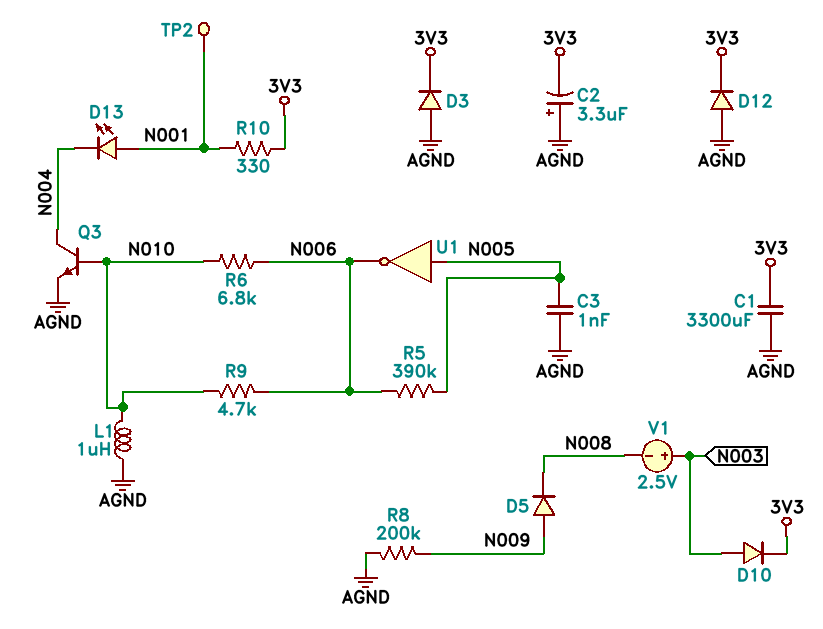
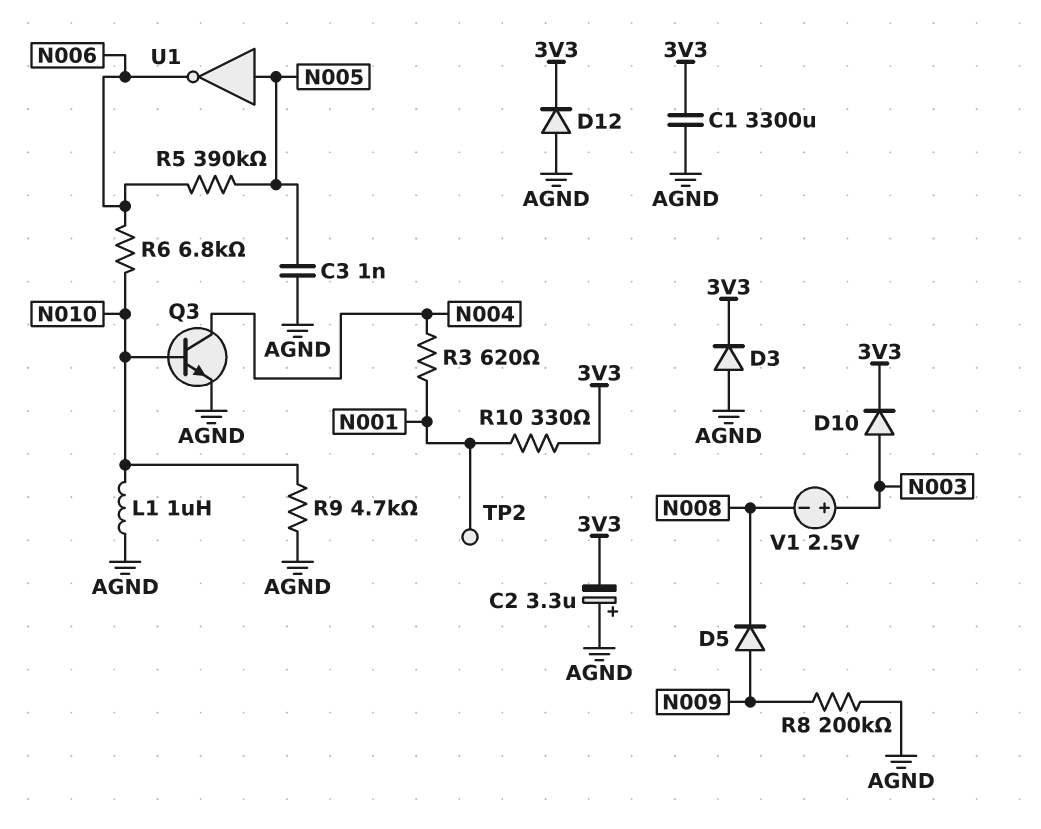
D13: LED (A N001, K N004) -> none
R3: none -> 620 (N001, N004)
R9: 4.7k (N006, N010) -> 4.7k (AGND, N010)

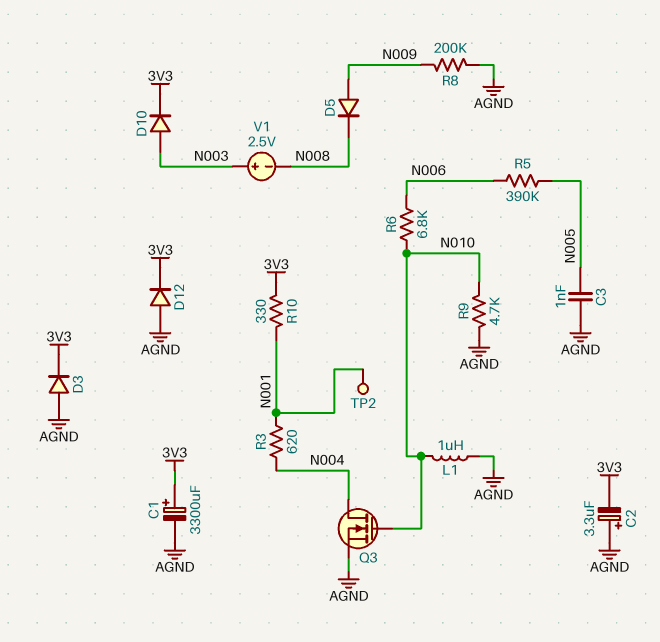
C1: 3300uF (3V3, AGND) -> 3300uF (plus 3V3, minus AGND)
Q3: NPN (B N010, C N004, E AGND) -> NMOS (G N010, D N004, S AGND)
U1: NOT (in N005, out N006) -> none

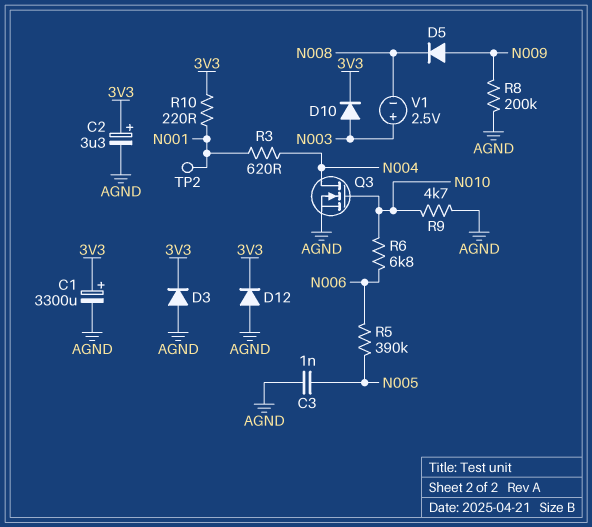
C2: 3.3uF (plus AGND, minus 3V3) -> 3.3uF (plus 3V3, minus AGND)
L1: 1uH (AGND, N010) -> none
R10: 330 (3V3, N001) -> 220 (3V3, N001)

